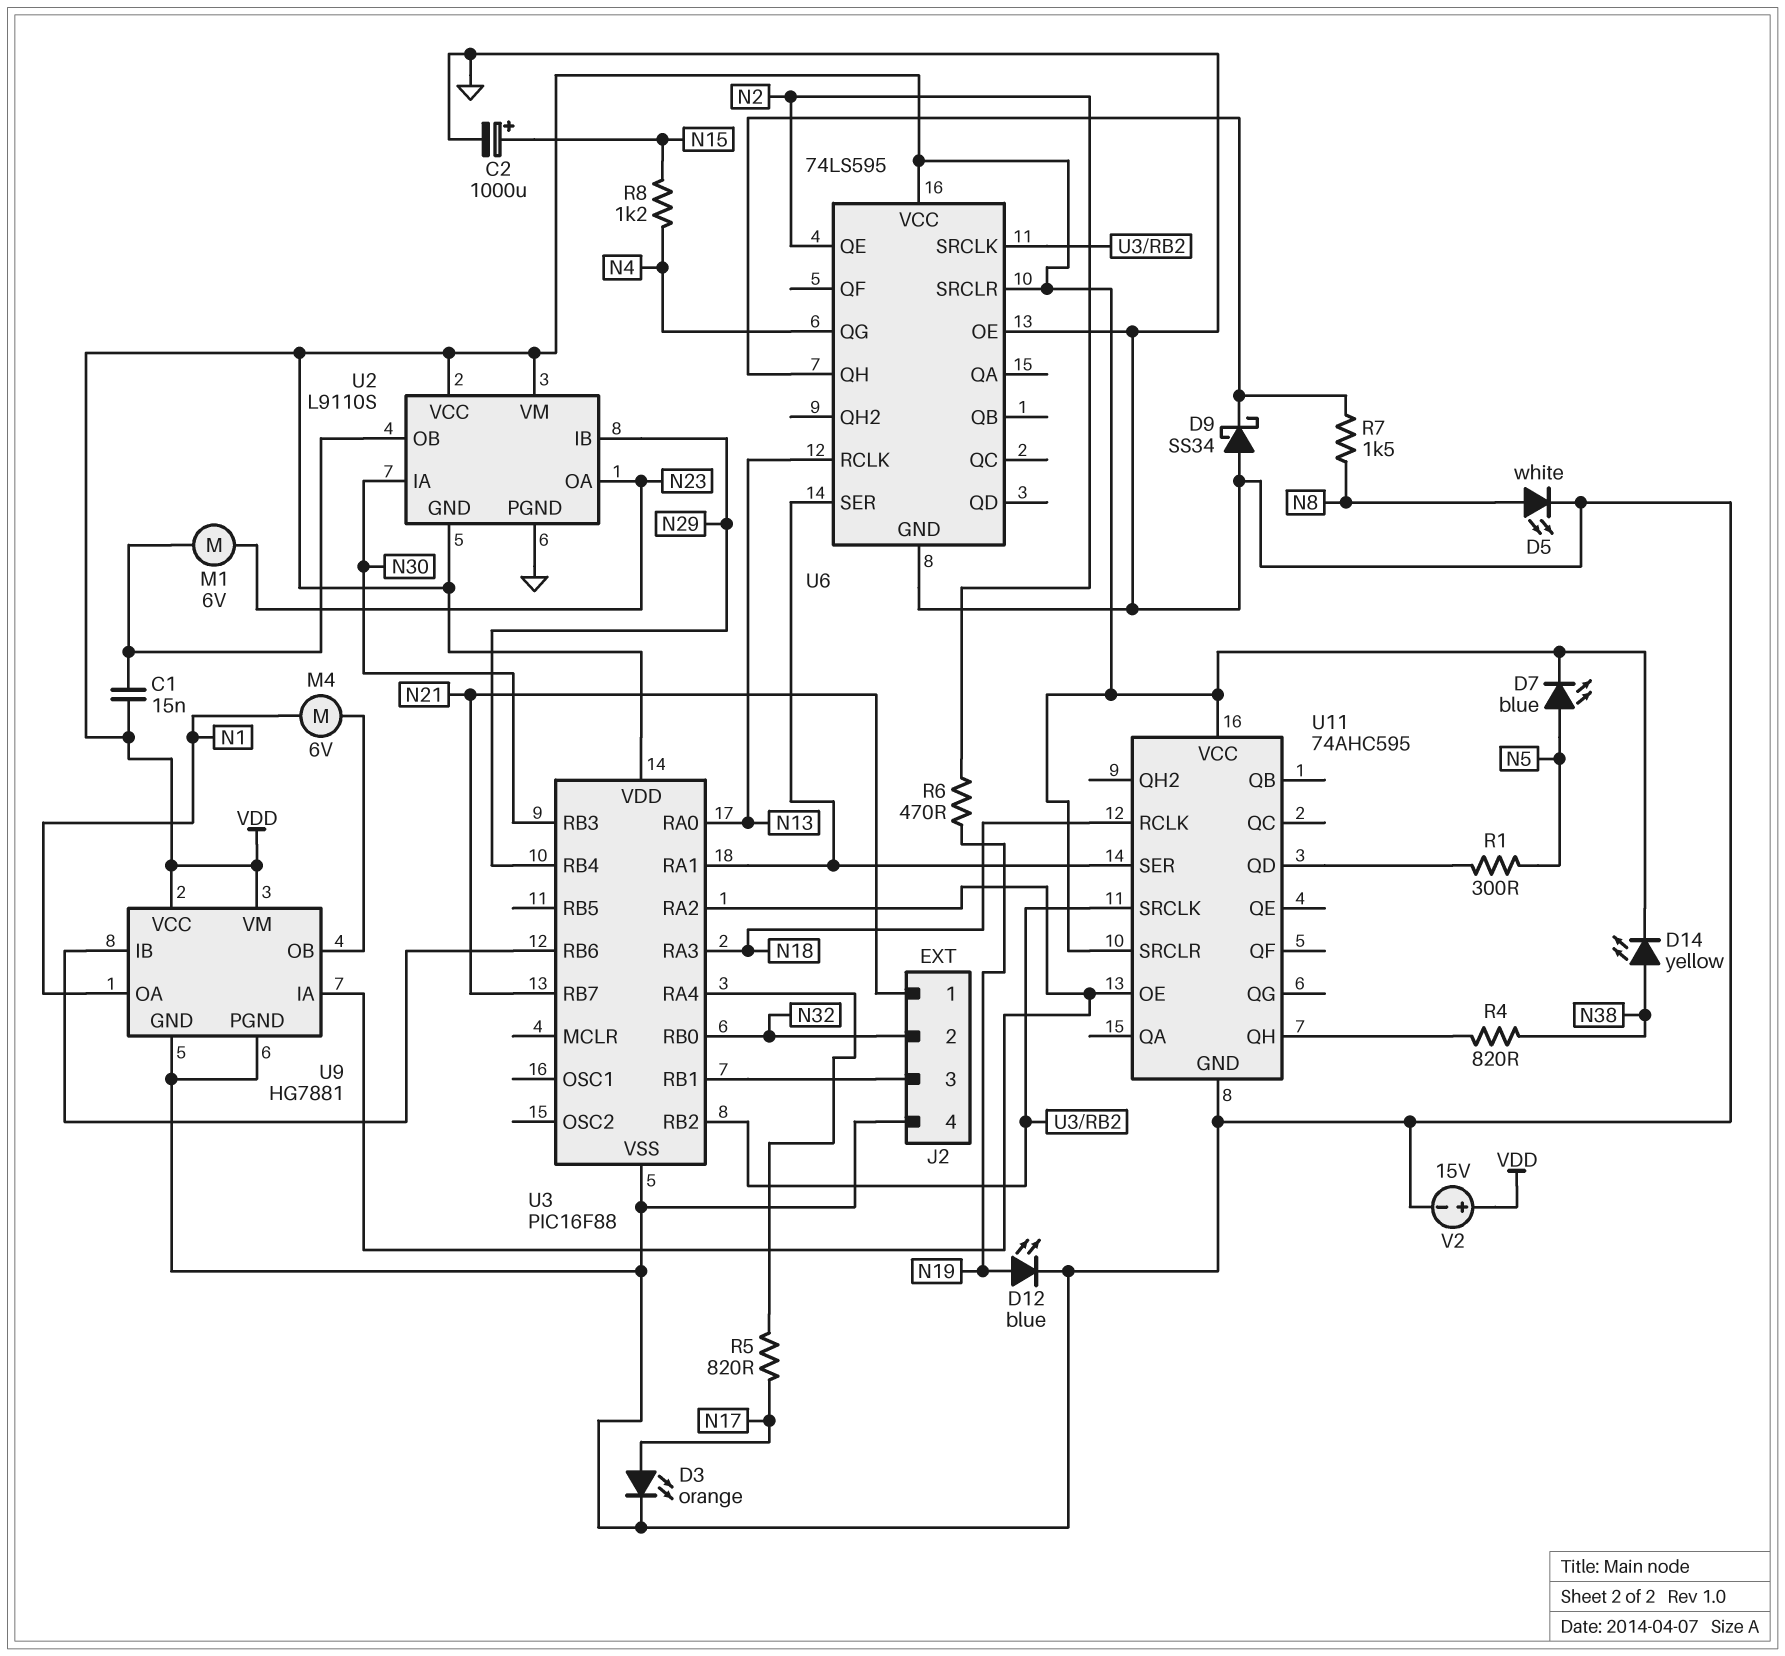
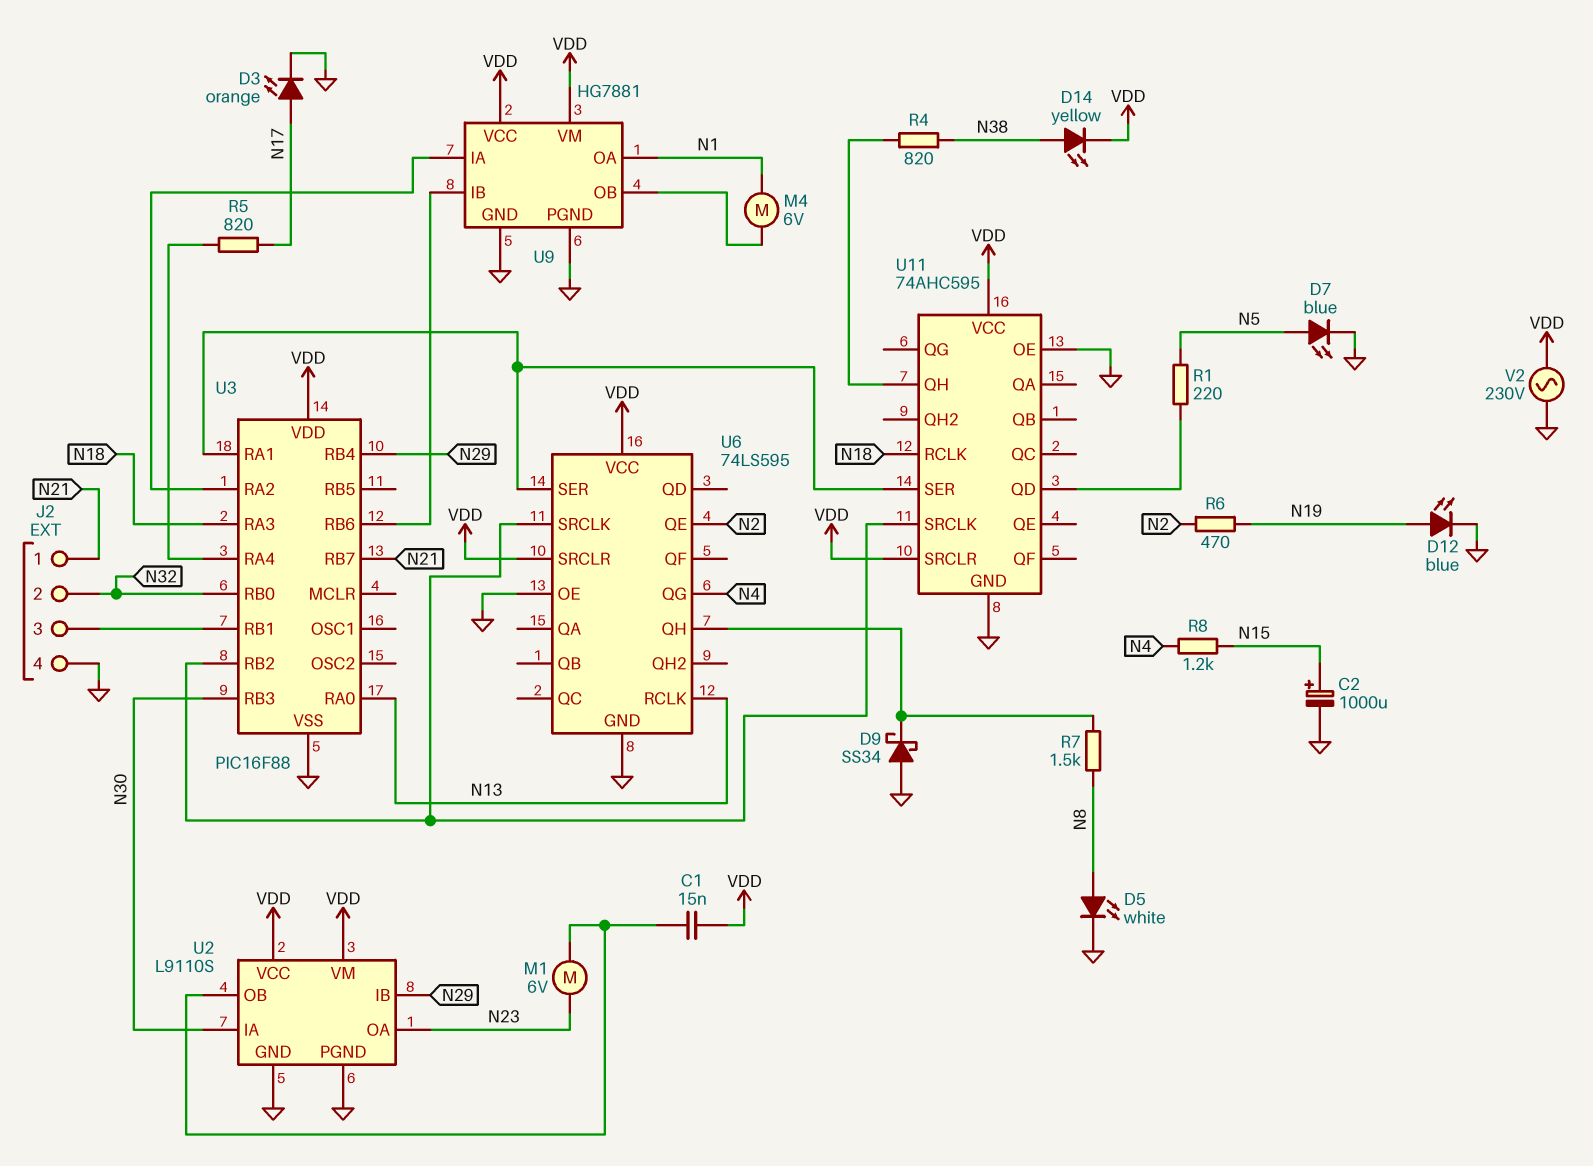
D7: LED blue (A N5, K VDD) -> LED blue (A N5, K GND)
R1: 300 (N5, U11/QD) -> 220 (N5, U11/QD)
U2 pin GND: VDD -> GND
U11 pin OE: U3/RA2 -> GND
V2: 15V (plus VDD, minus GND) -> AC 230V (GND, VDD)

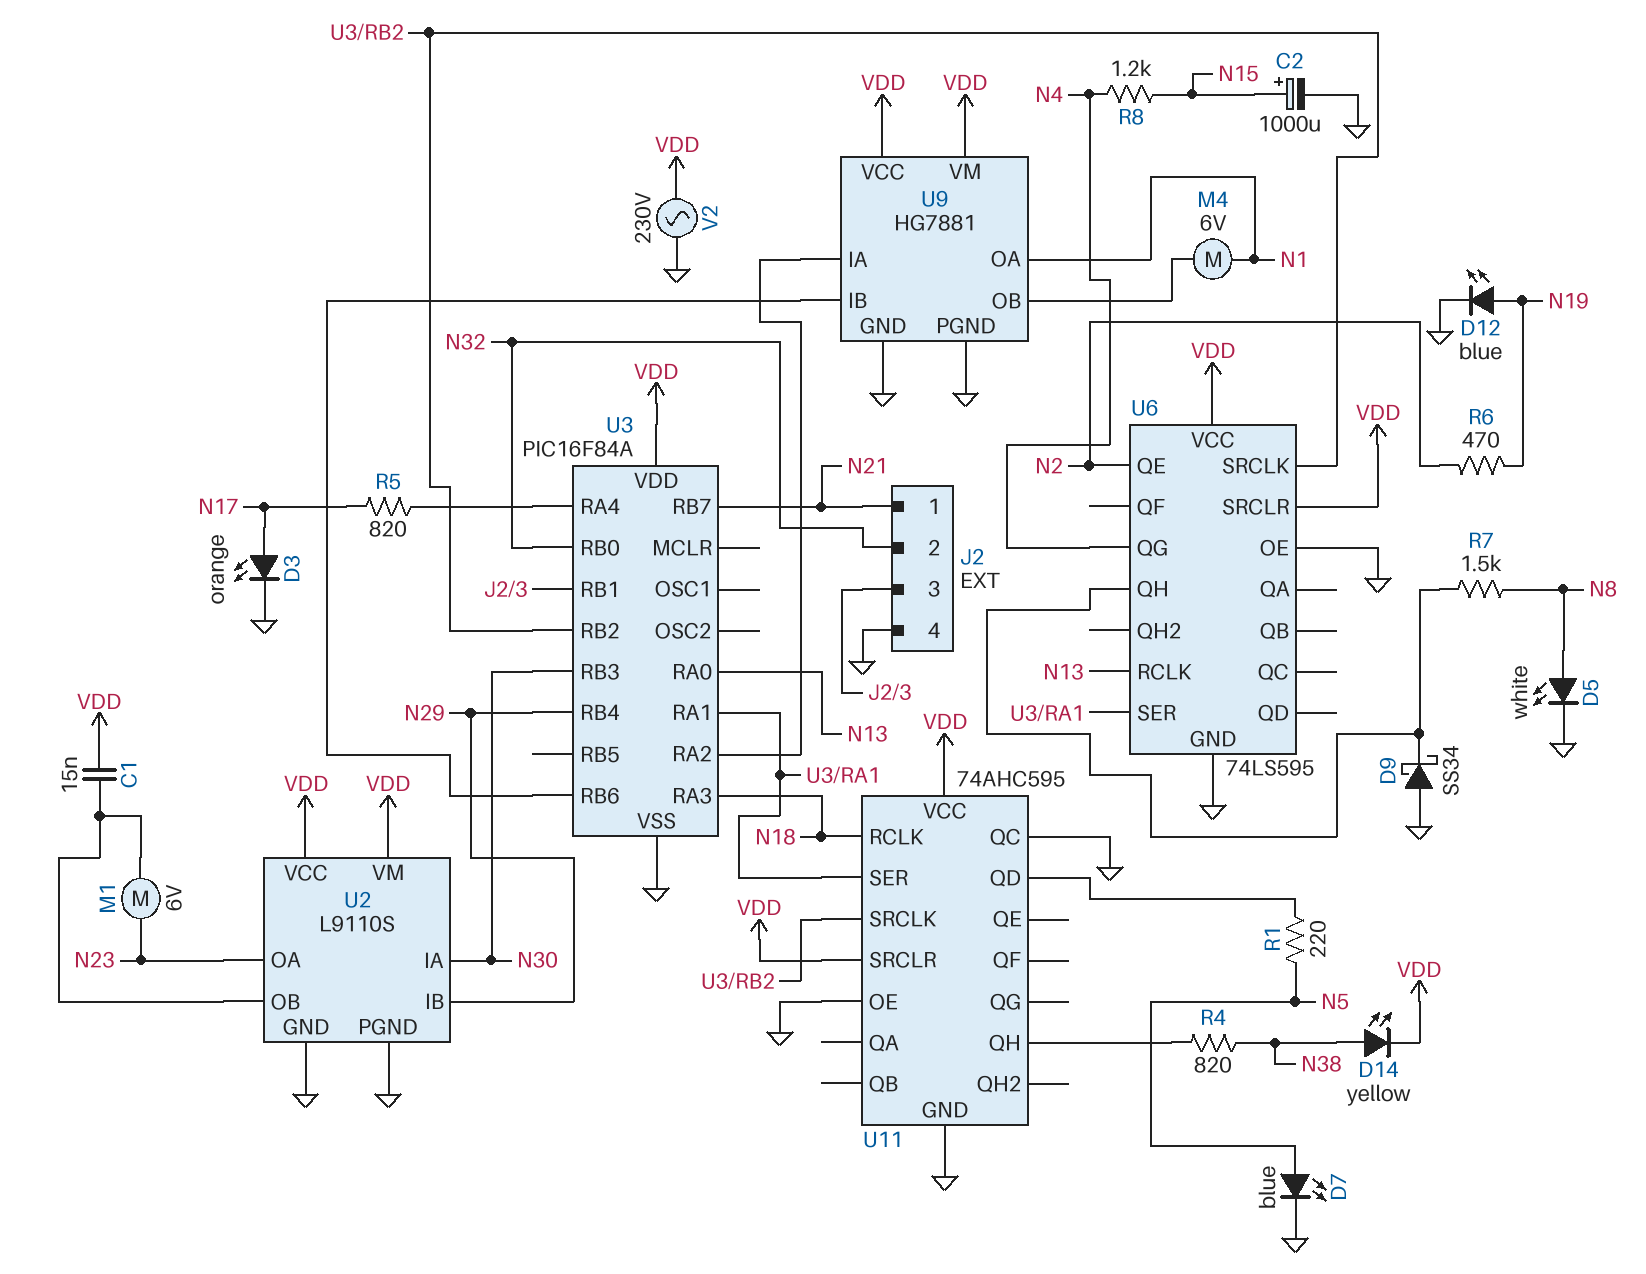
U3: PIC16F88 -> PIC16F84A
U11 pin QC: none -> GND

